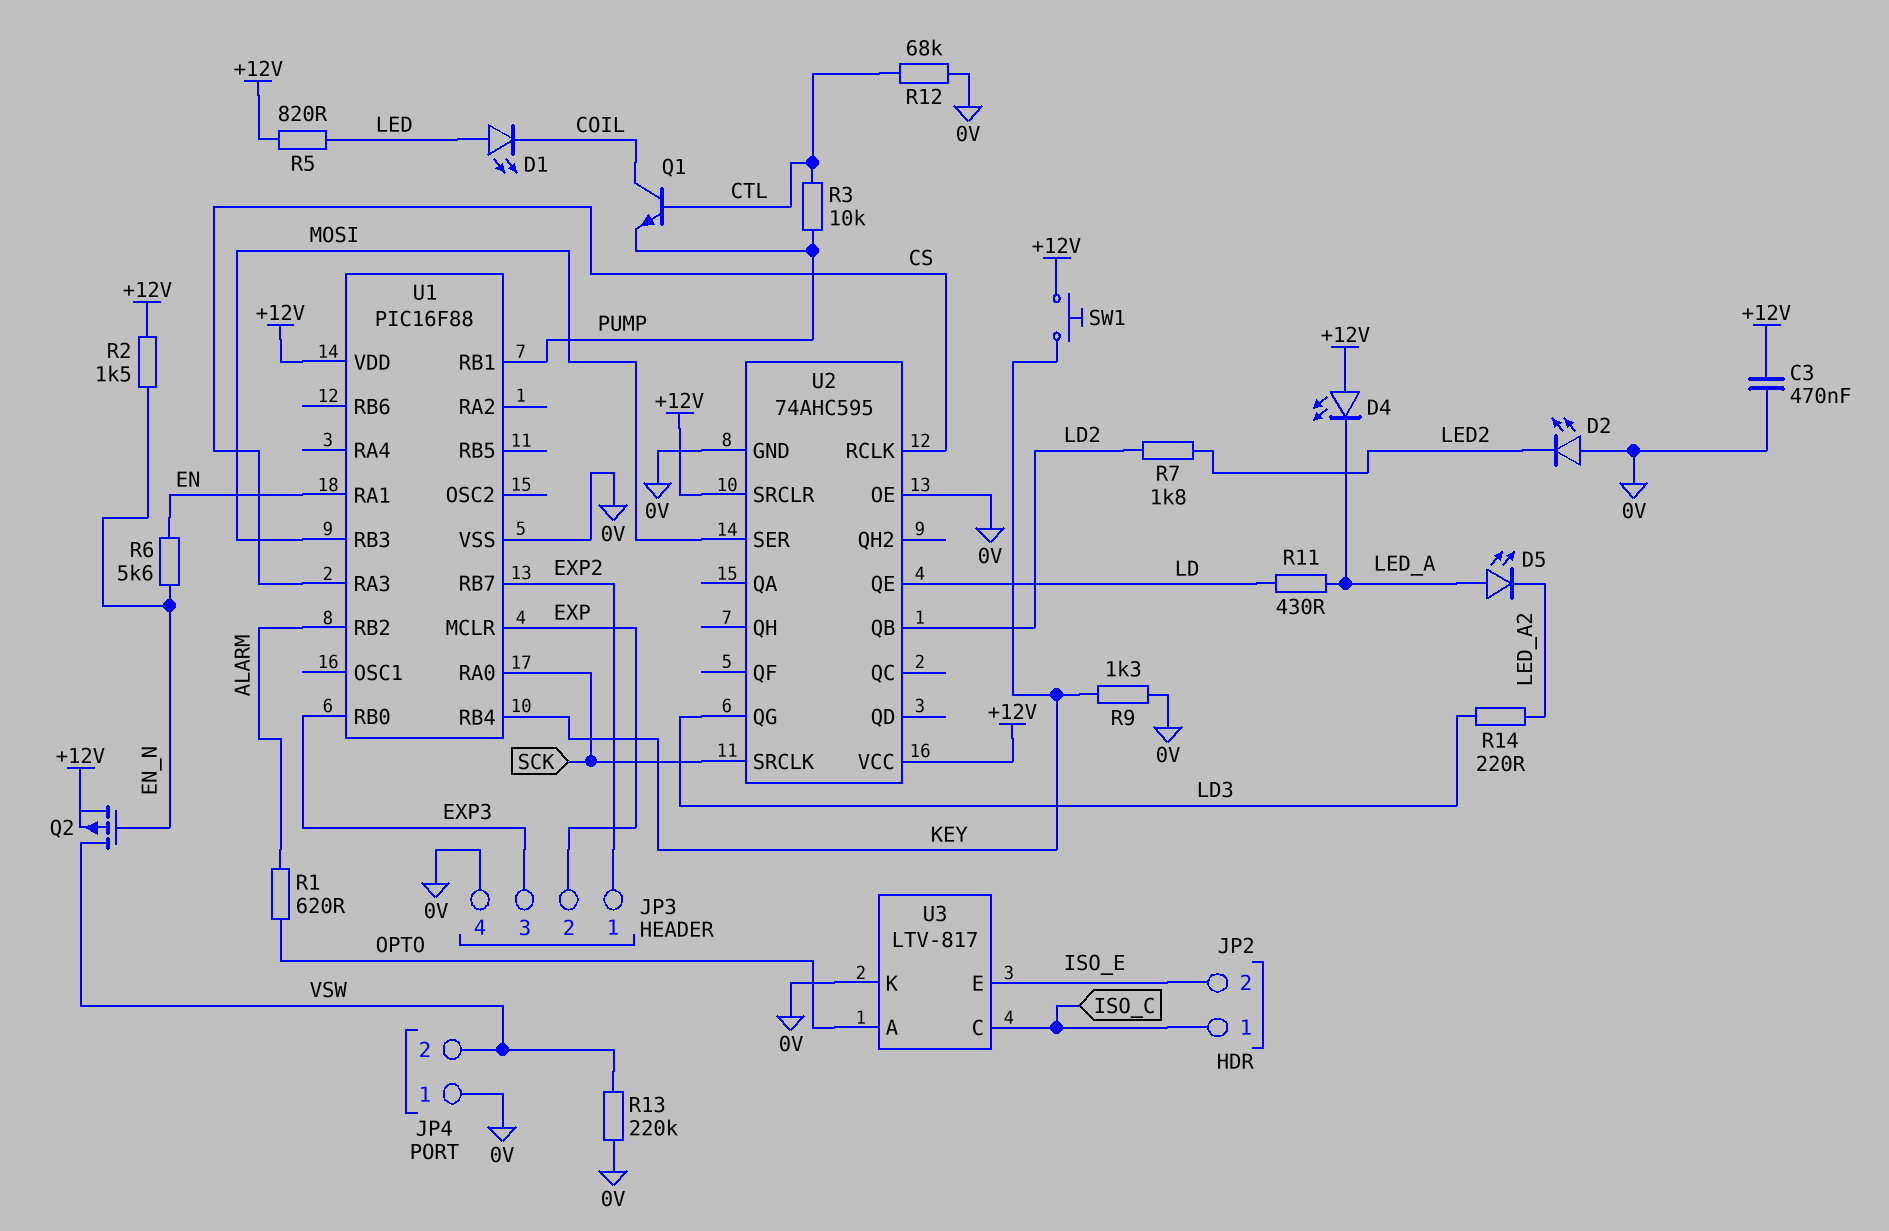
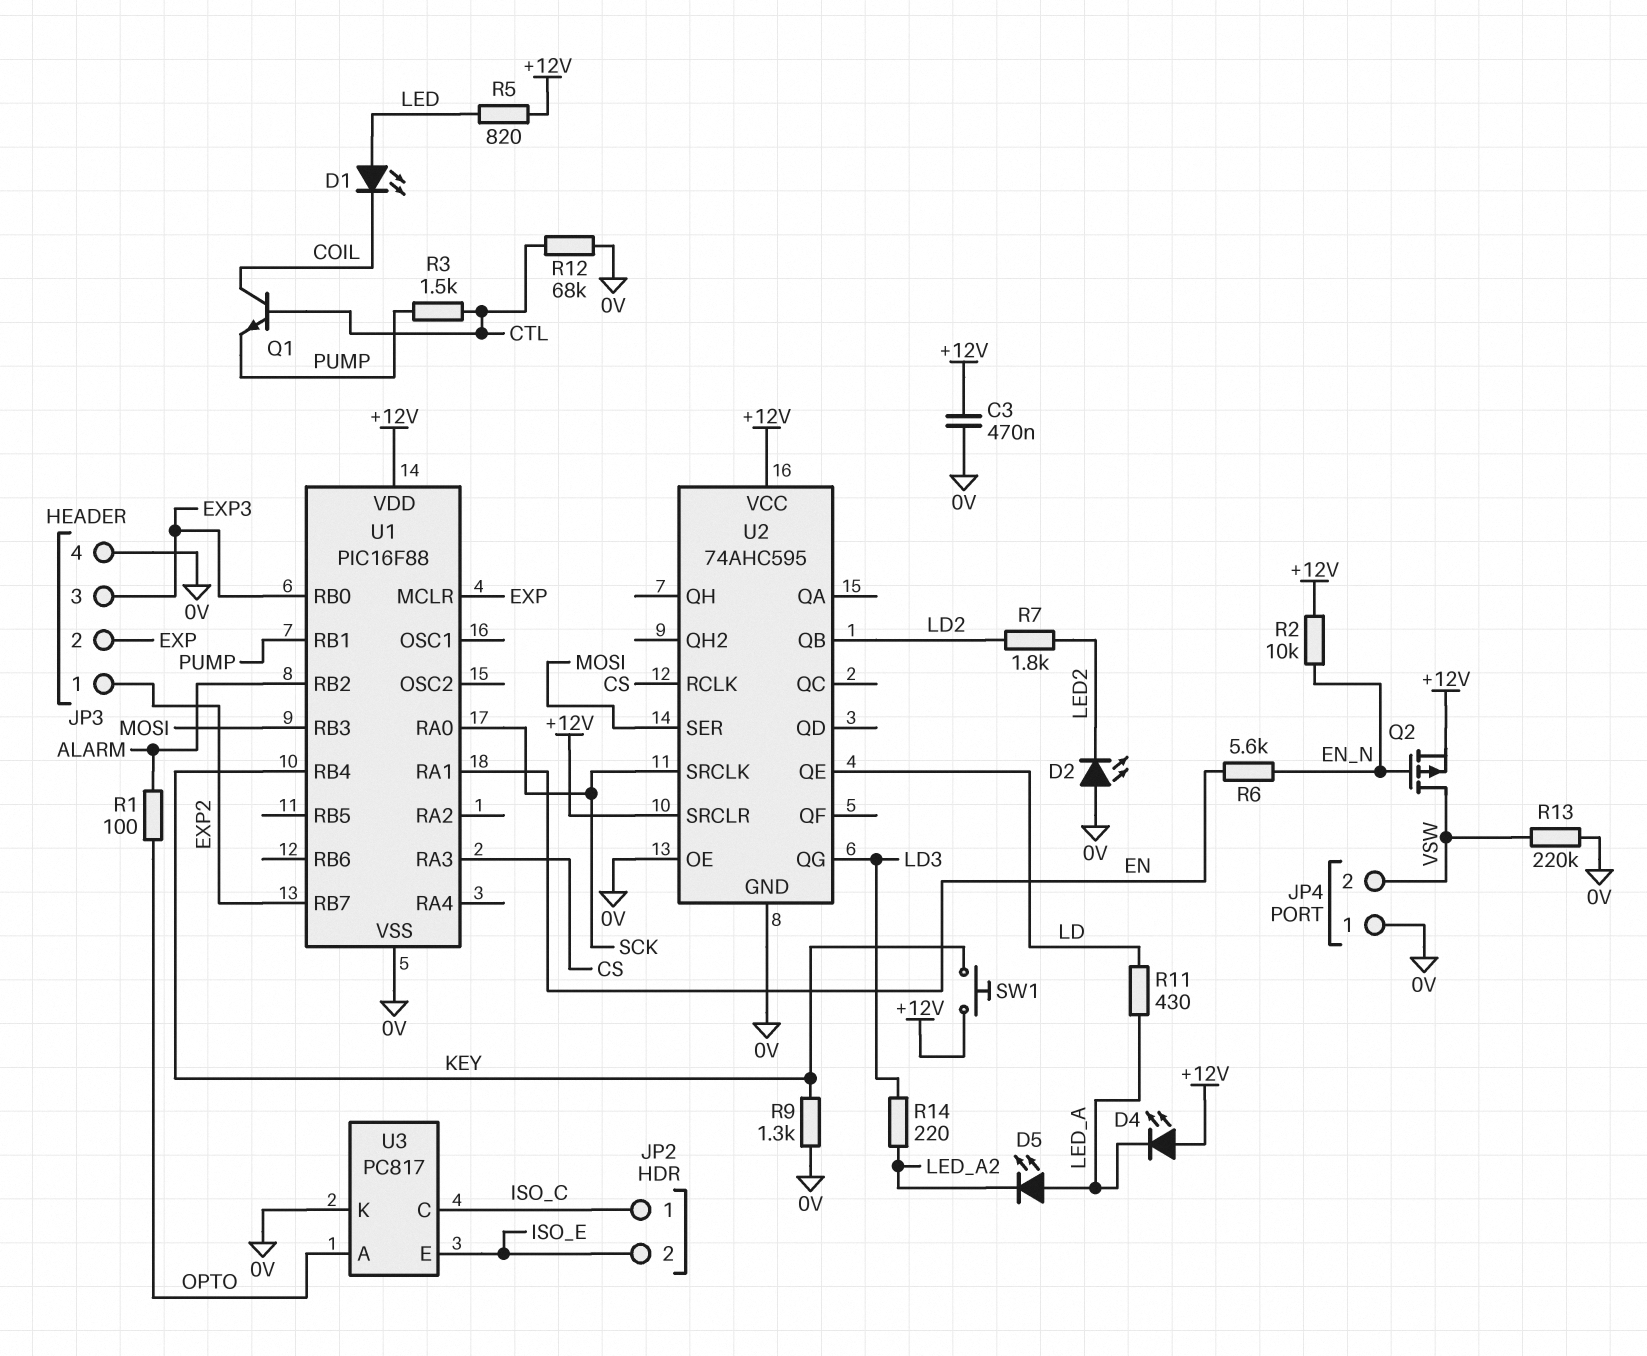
R1: 620 (ALARM, OPTO) -> 100 (ALARM, OPTO)
R2: 1.5k (+12V, EN_N) -> 10k (+12V, EN_N)
R3: 10k (CTL, PUMP) -> 1.5k (CTL, PUMP)
U3: LTV-817 -> PC817

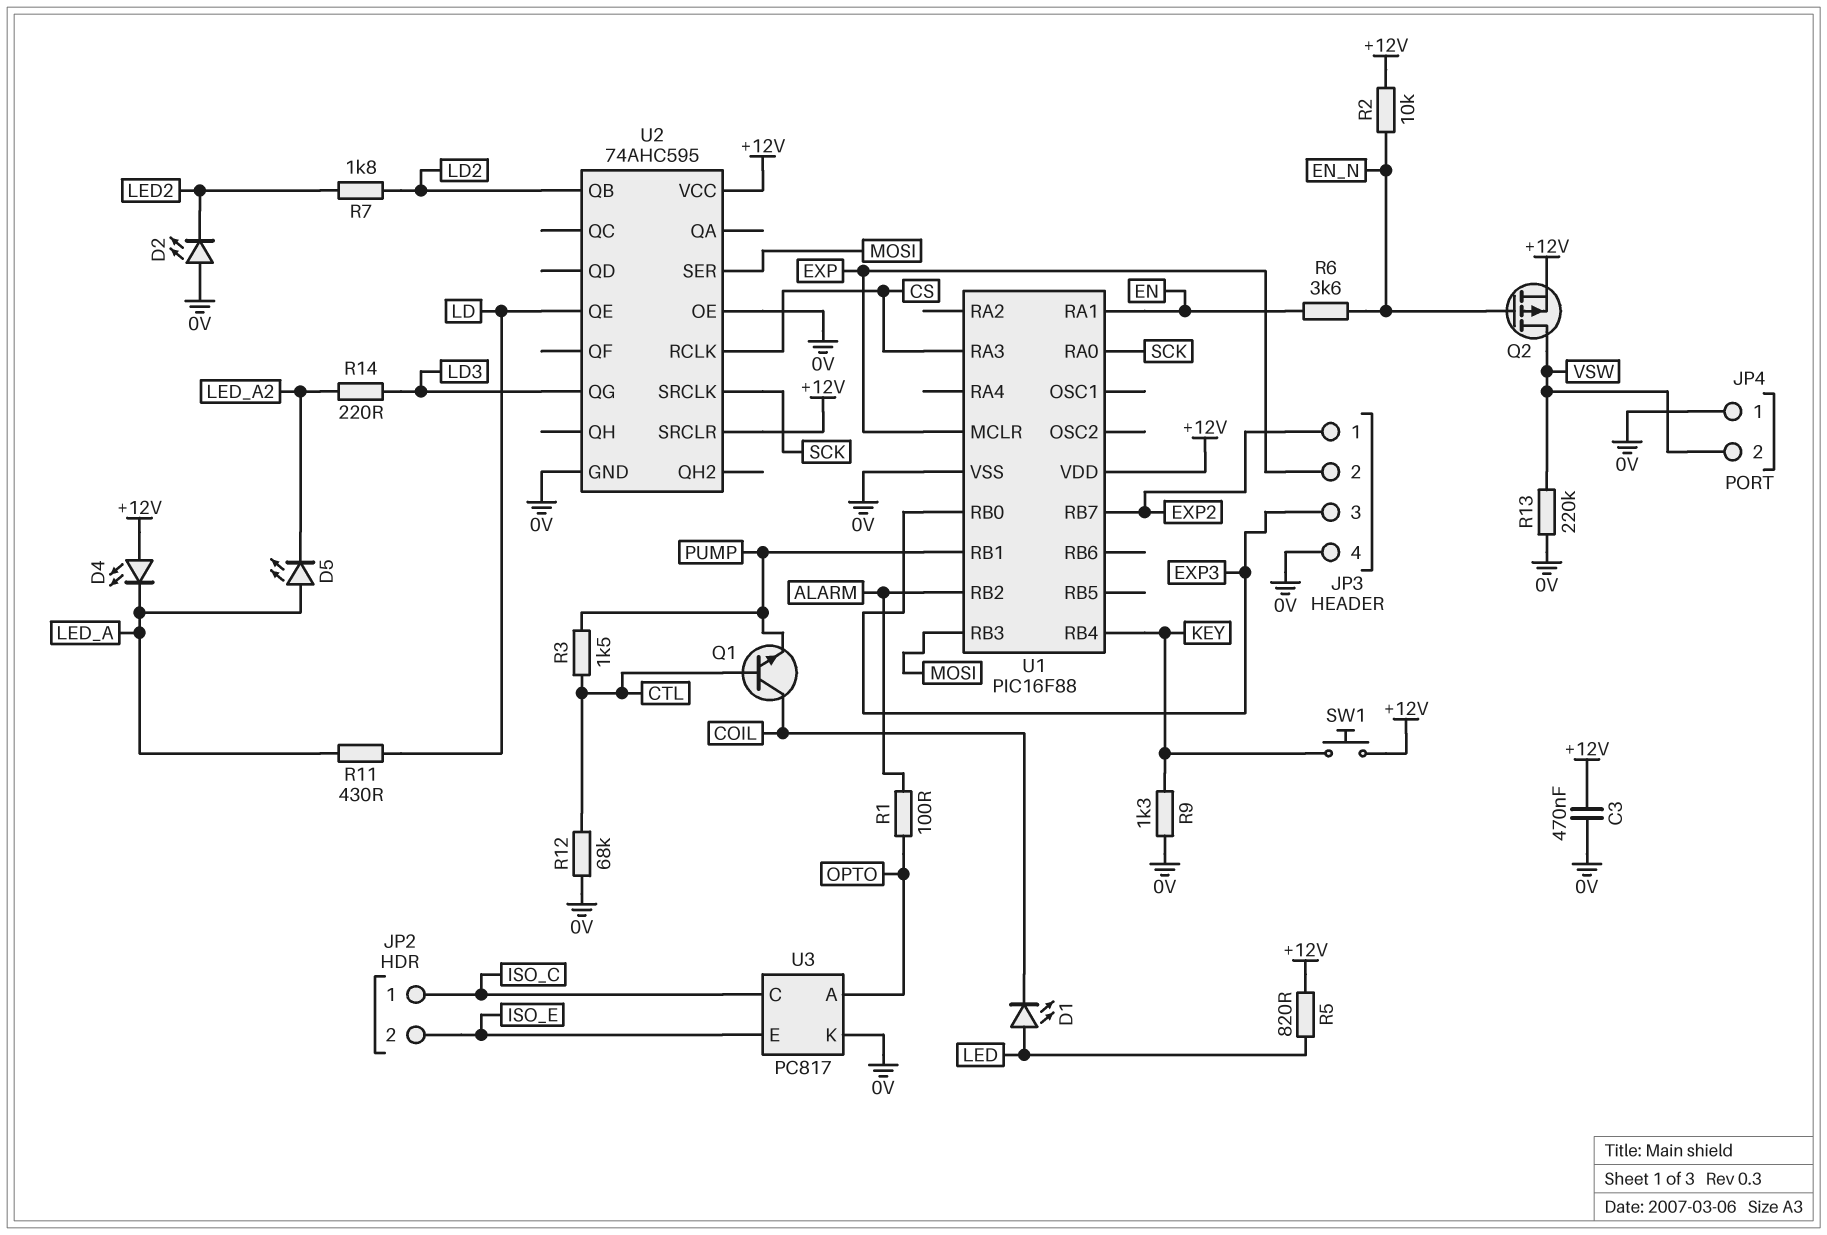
R6: 5.6k (EN, EN_N) -> 3.6k (EN, EN_N)

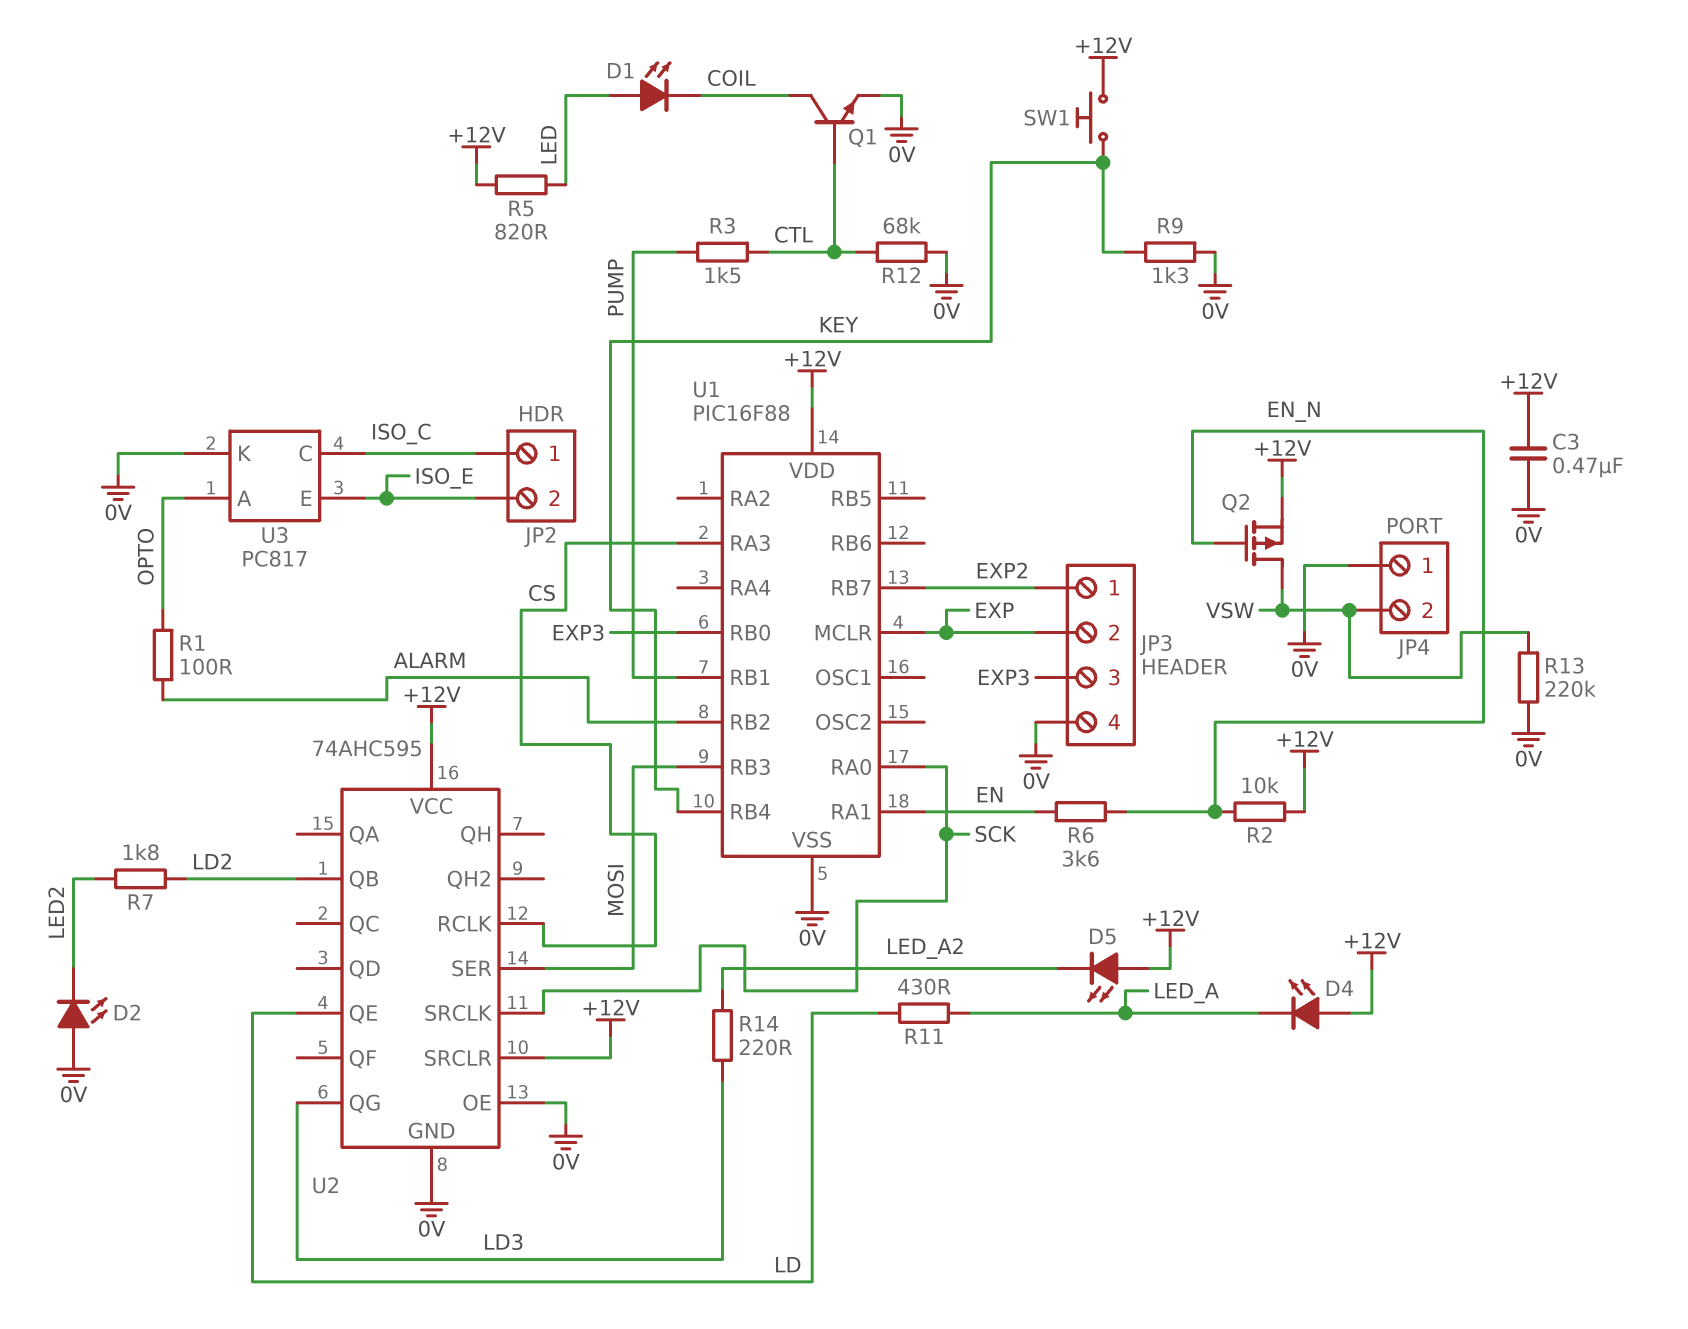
D5: LED (A LED_A, K LED_A2) -> LED (A +12V, K LED_A2)
Q1: NPN (B CTL, C COIL, E PUMP) -> NPN (B CTL, C COIL, E 0V)

